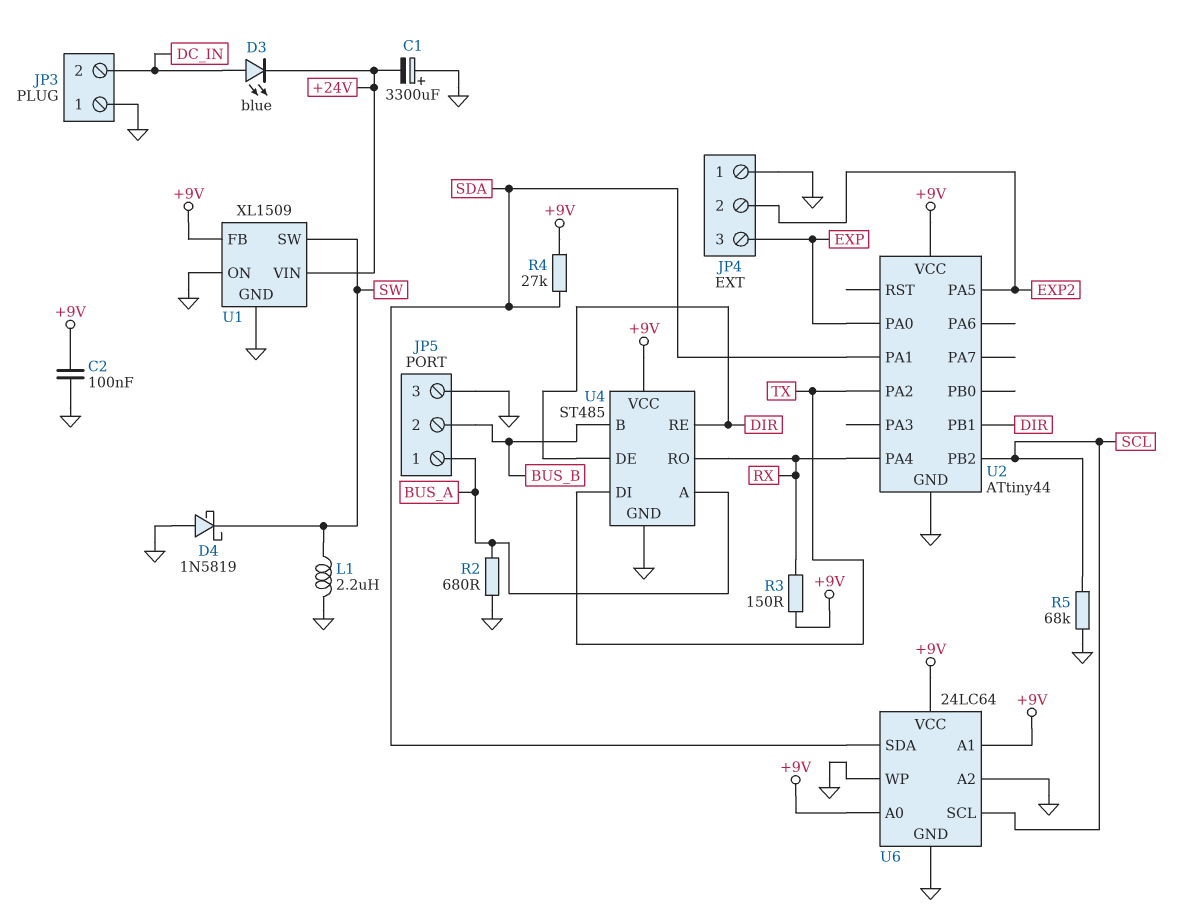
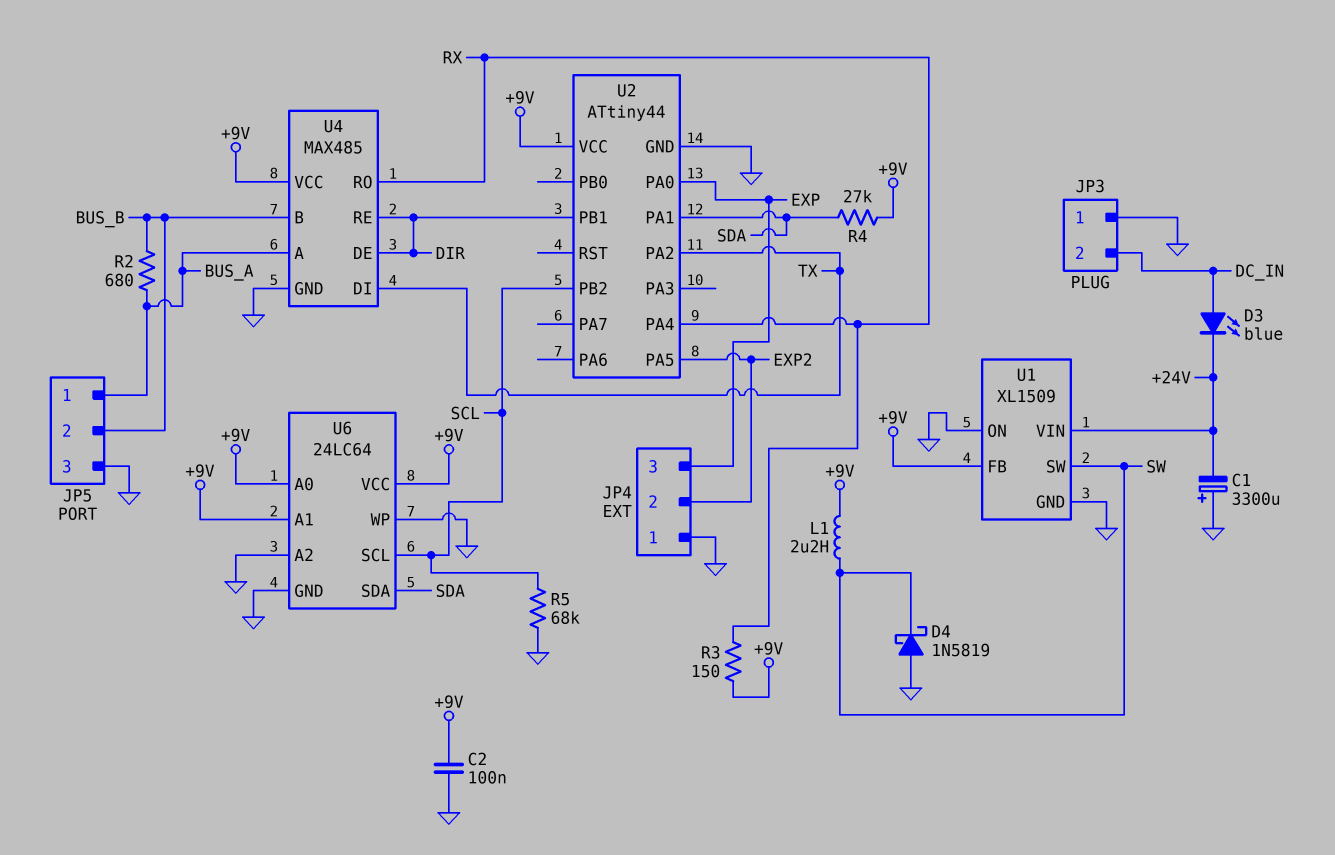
L1: 2.2uH (GND, SW) -> 2.2uH (+9V, SW)
R2: 680 (BUS_A, GND) -> 680 (BUS_A, BUS_B)
U4: ST485 -> MAX485

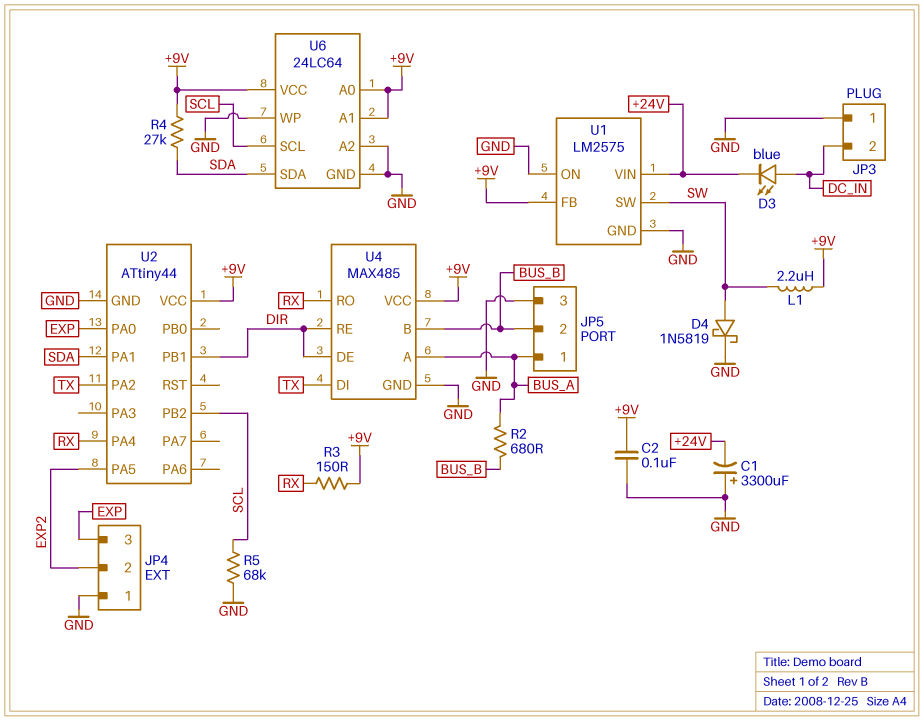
D4: schottky 1N5819 (A GND, K SW) -> schottky 1N5819 (A SW, K GND)
U1: XL1509 -> LM2575

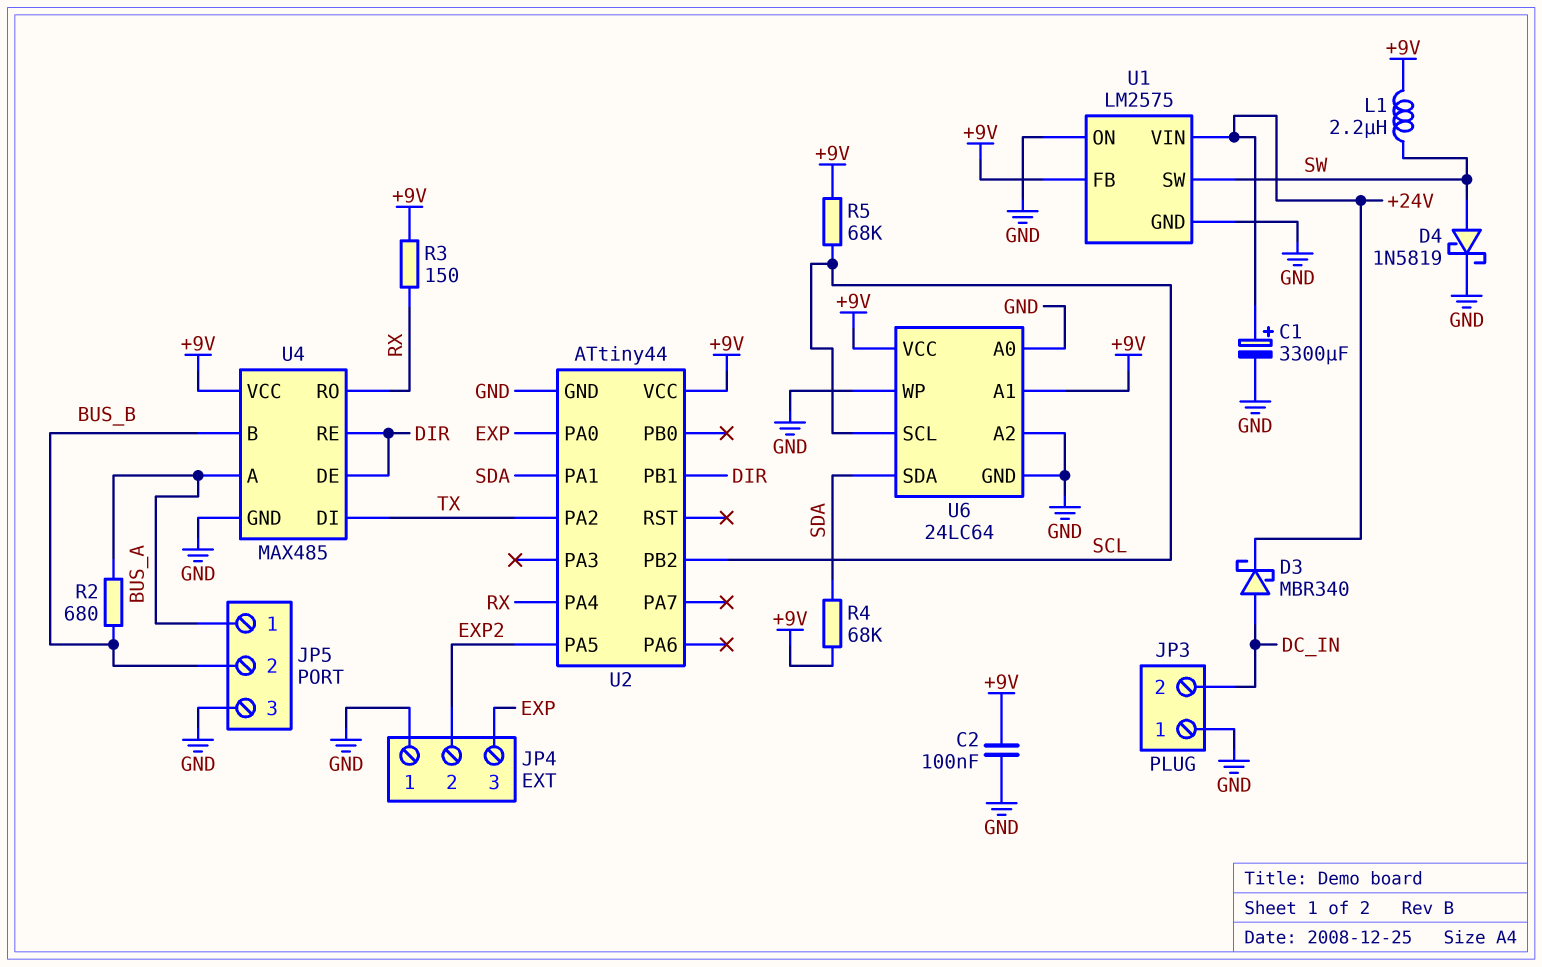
C1: 3300uF (plus GND, minus +24V) -> 3300uF (plus +24V, minus GND)
D3: LED blue (A DC_IN, K +24V) -> schottky MBR340 (A DC_IN, K +24V)
R4: 27k (+9V, SDA) -> 68k (+9V, SDA)
R5: 68k (GND, SCL) -> 68k (+9V, SCL)
U6 pin A0: +9V -> GND

